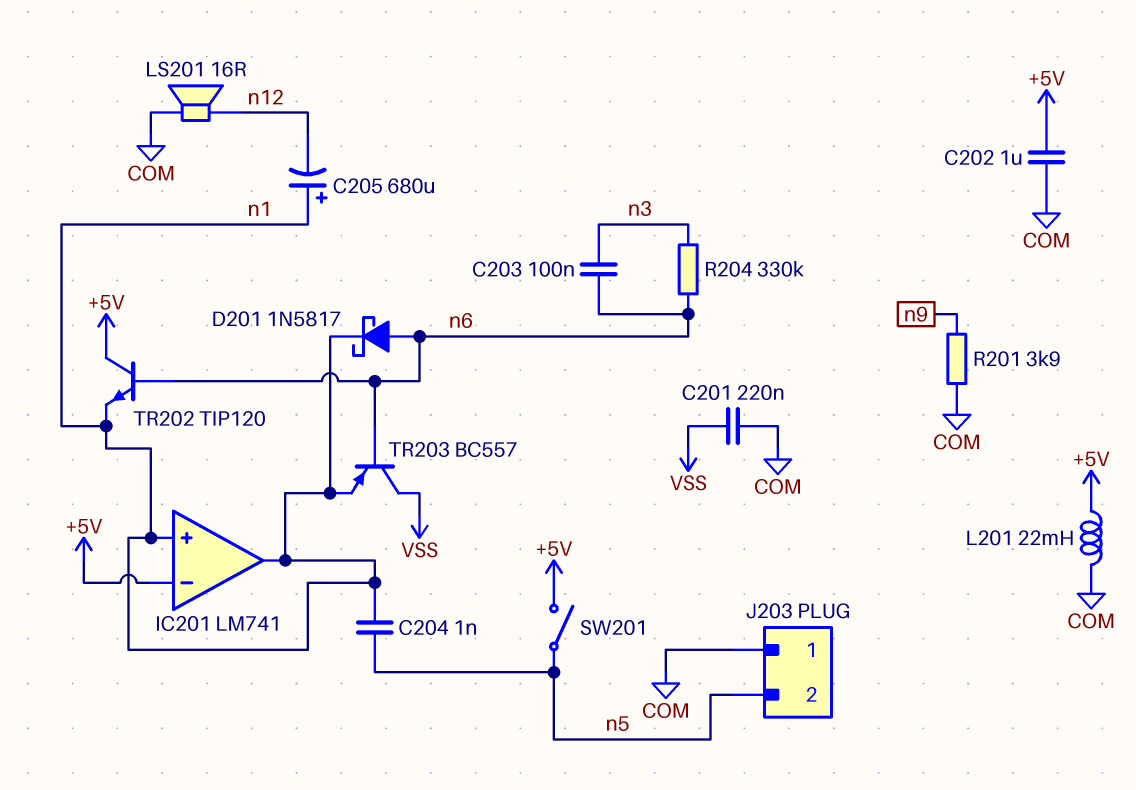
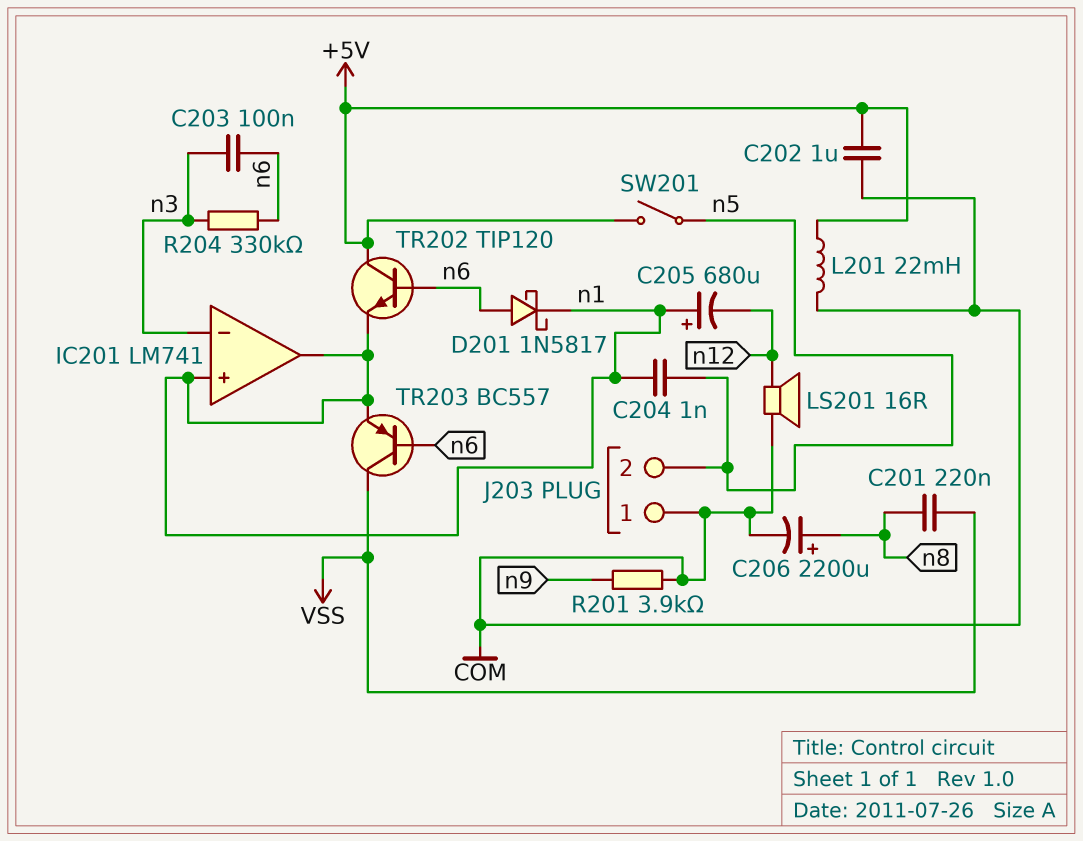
C201: 220nF (COM, VSS) -> 220nF (VSS, n8)
C206: none -> 2200uF (plus n8, minus COM)
IC201 pin in-: +5V -> n3

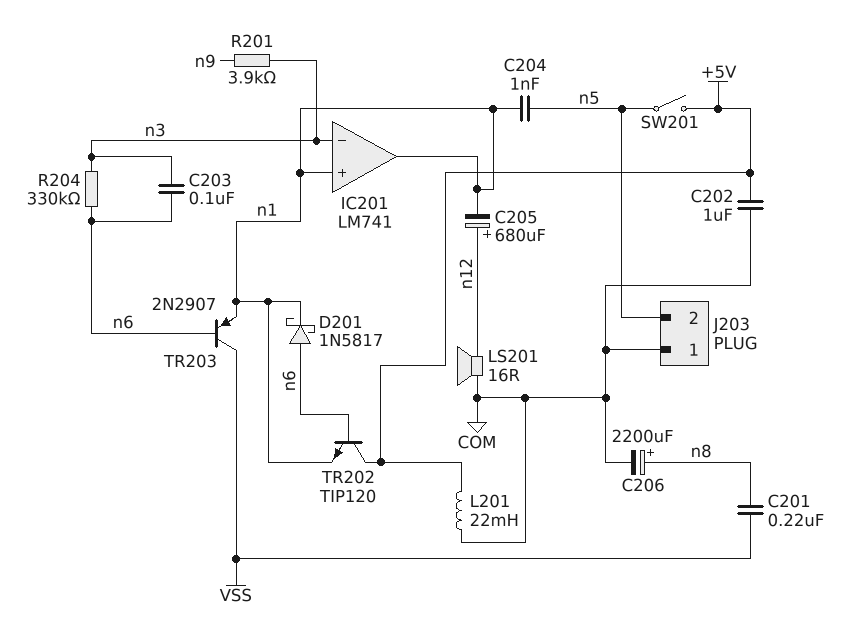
C205: 680uF (plus n1, minus n12) -> 680uF (plus n12, minus n1)
R201: 3.9k (COM, n9) -> 3.9k (n3, n9)
TR203: PNP BC557 (B n6, C VSS, E n1) -> PNP 2N2907 (B n6, C VSS, E n1)

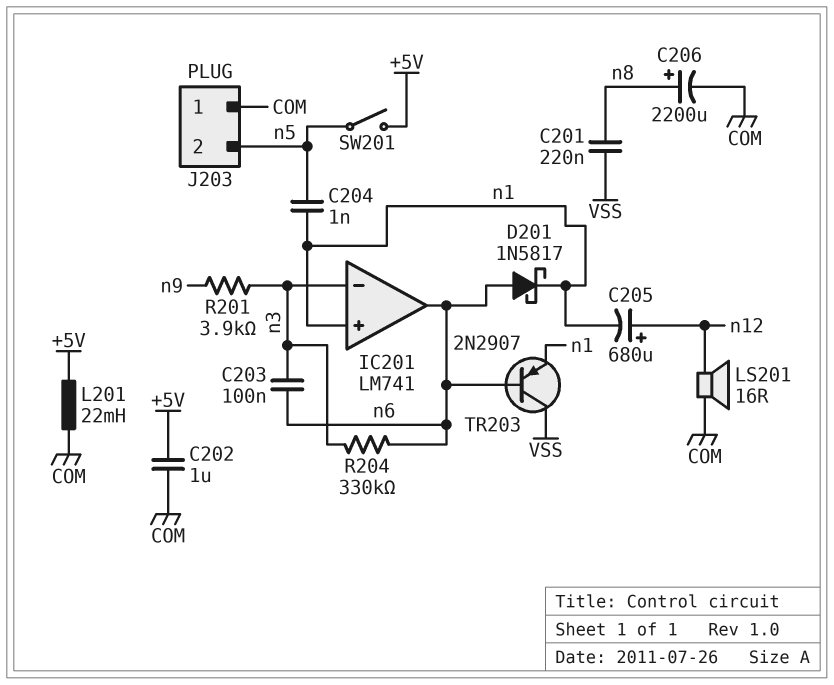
IC201 pin out: n1 -> n6
TR202: NPN TIP120 (B n6, C +5V, E n1) -> none

